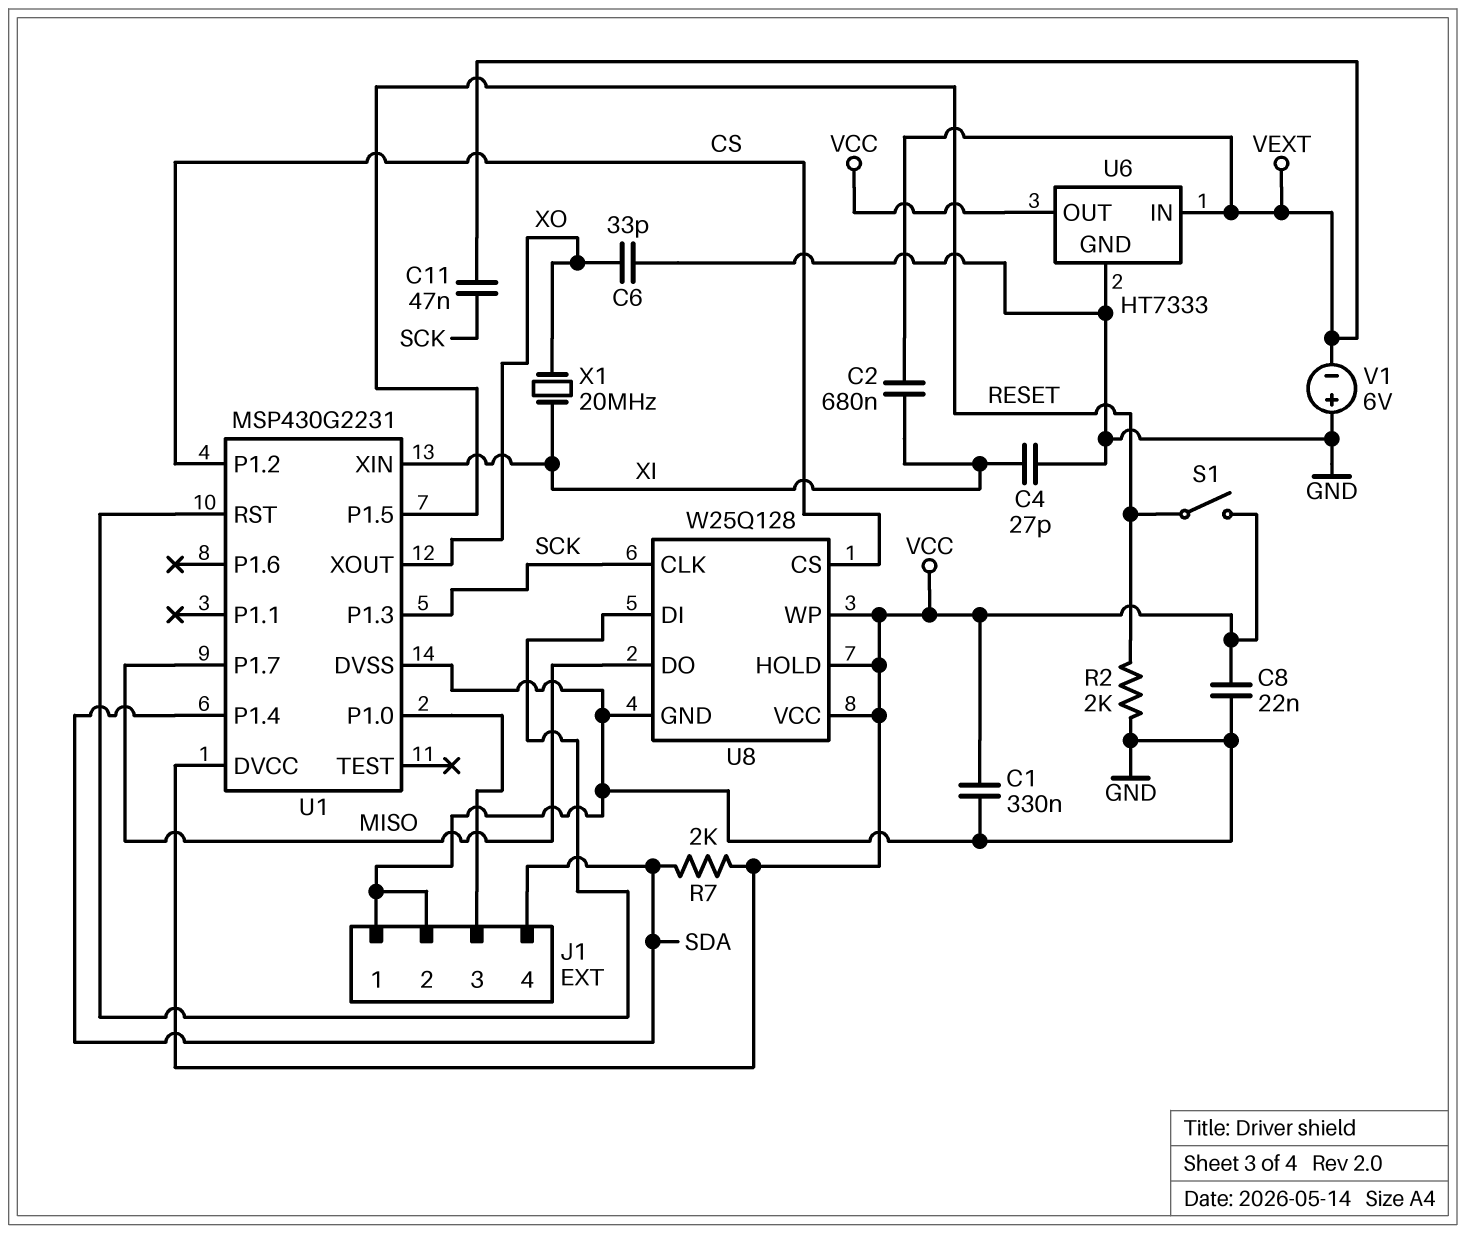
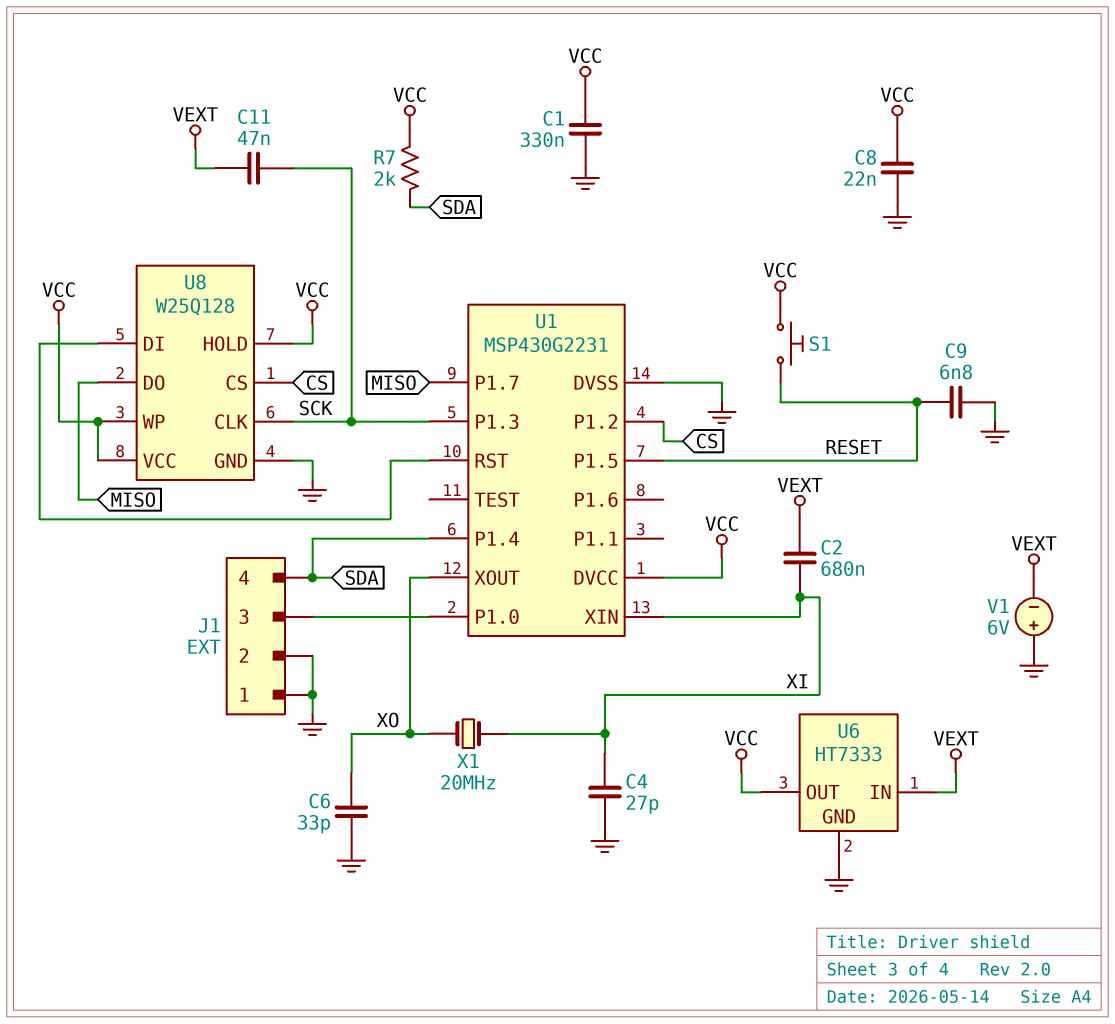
C9: none -> 6.8nF (GND, RESET)
R2: 2k (GND, RESET) -> none
S1: switch (RESET, VCC) -> button (RESET, VCC)

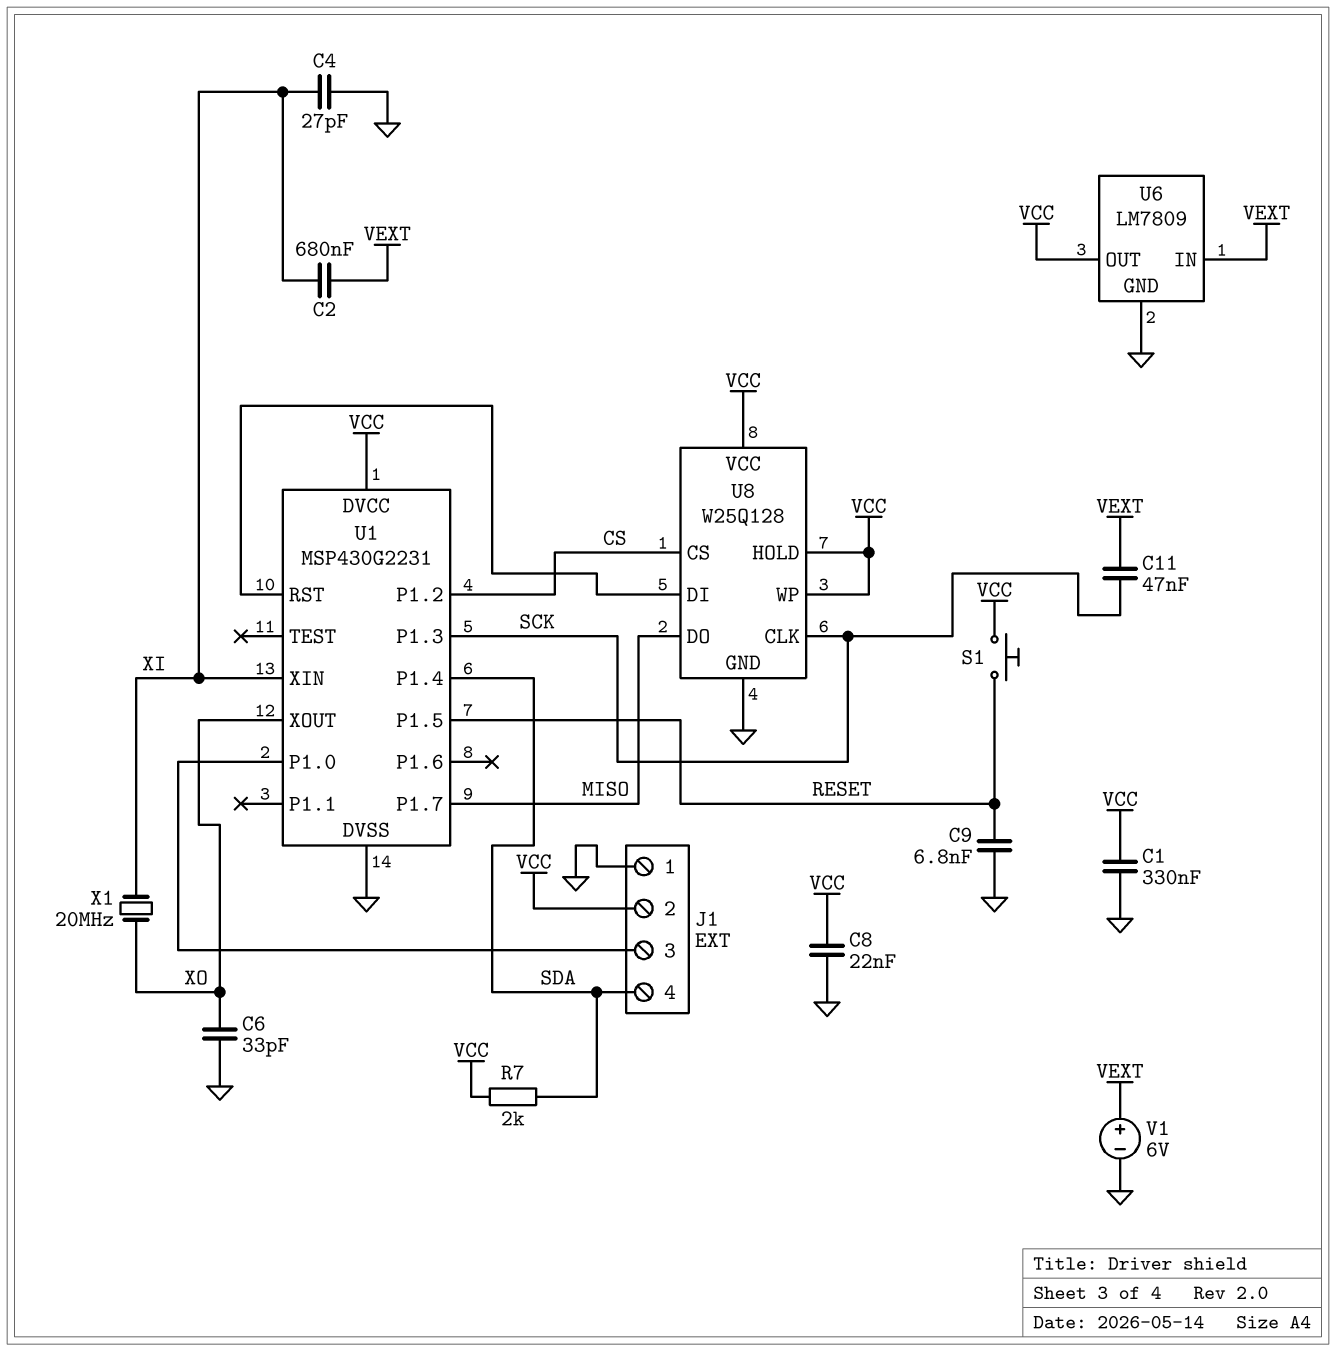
J1 pin 2: GND -> VCC
U6: HT7333 -> LM7809
V1: 6V (plus GND, minus VEXT) -> 6V (plus VEXT, minus GND)

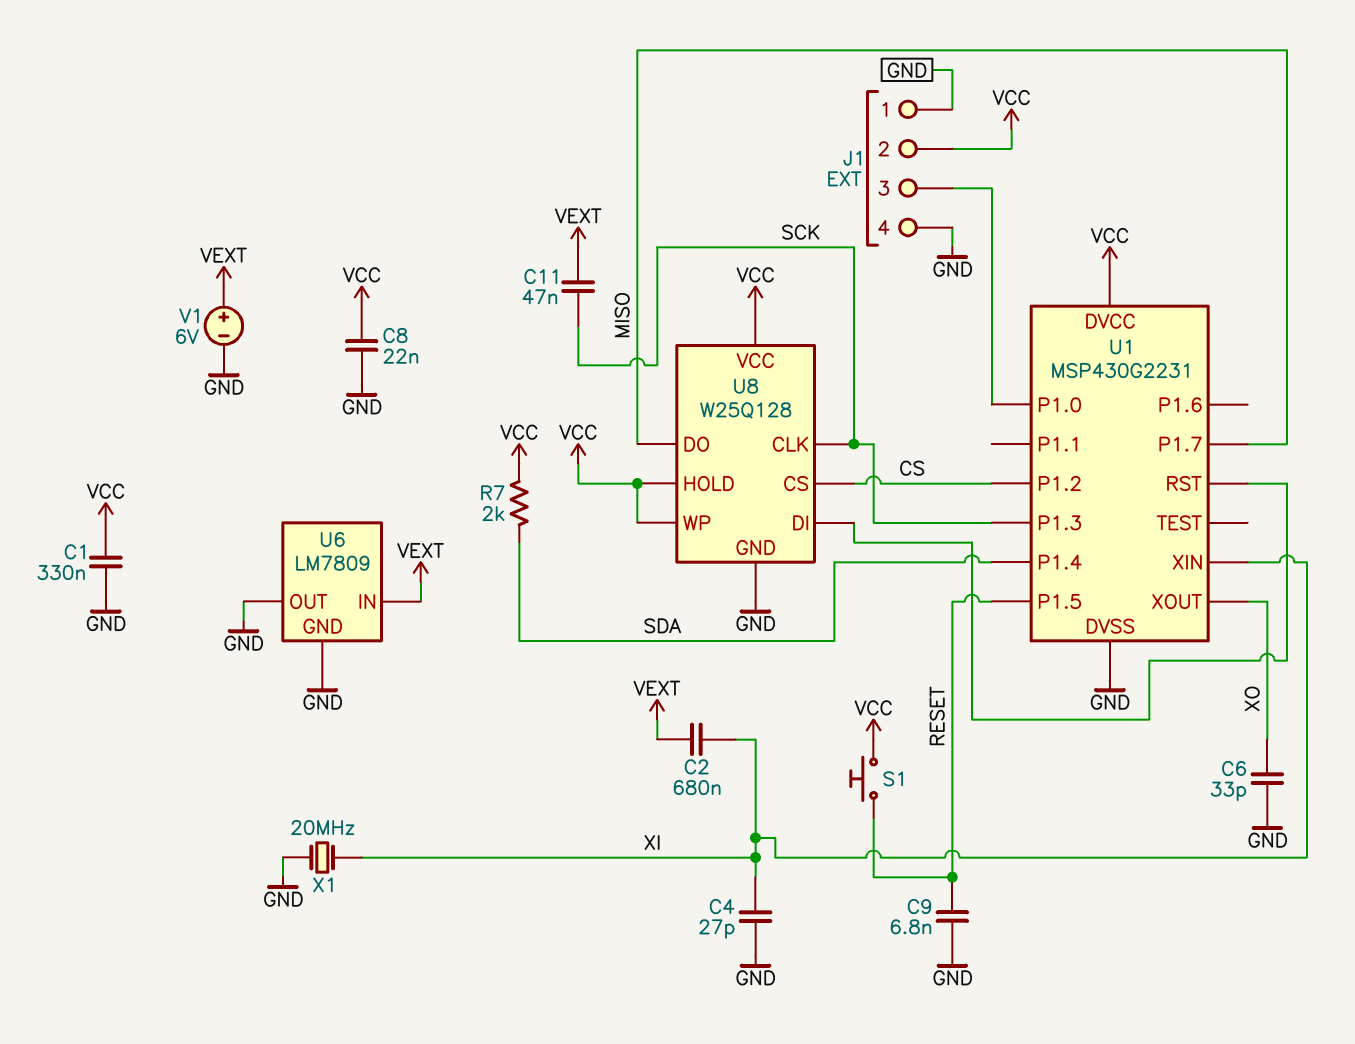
J1 pin 4: SDA -> GND
U6 pin OUT: VCC -> GND
X1: 20MHz (XI, XO) -> 20MHz (GND, XI)

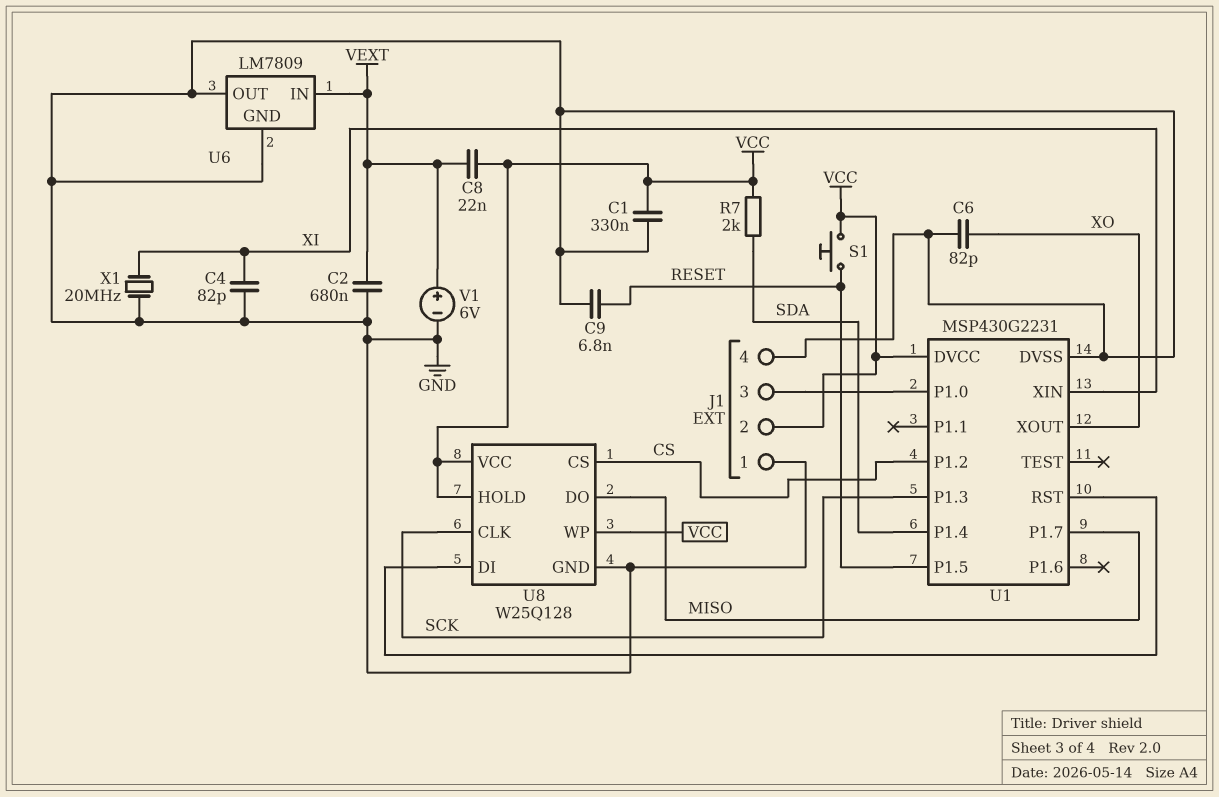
C2: 680nF (VEXT, XI) -> 680nF (GND, VEXT)
C4: 27pF (GND, XI) -> 82pF (GND, XI)
C6: 33pF (GND, XO) -> 82pF (GND, XO)
C8: 22nF (GND, VCC) -> 22nF (VCC, VEXT)
C11: 47nF (SCK, VEXT) -> none

